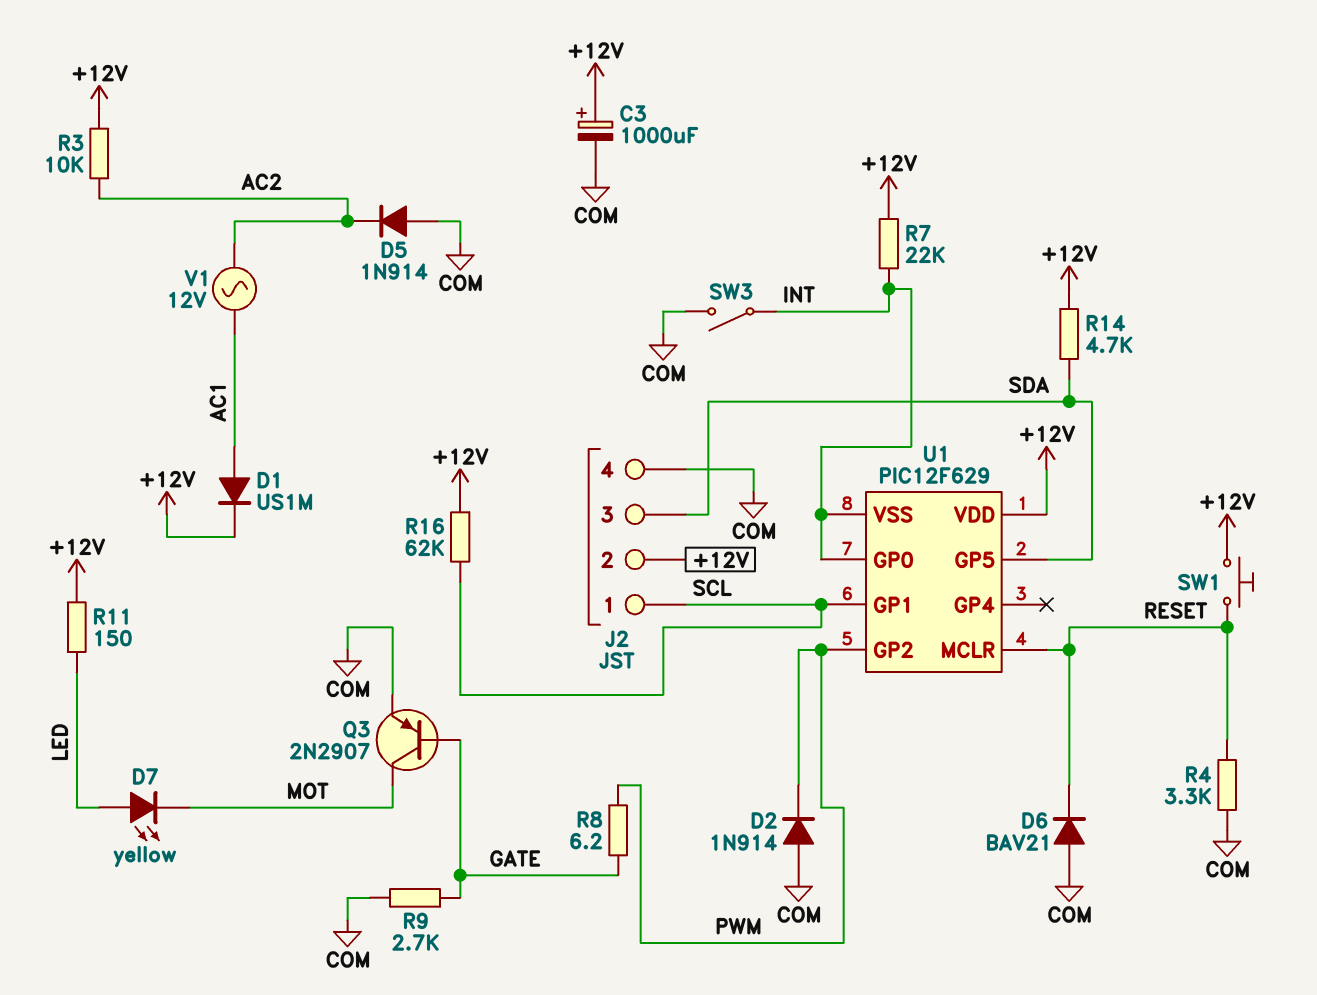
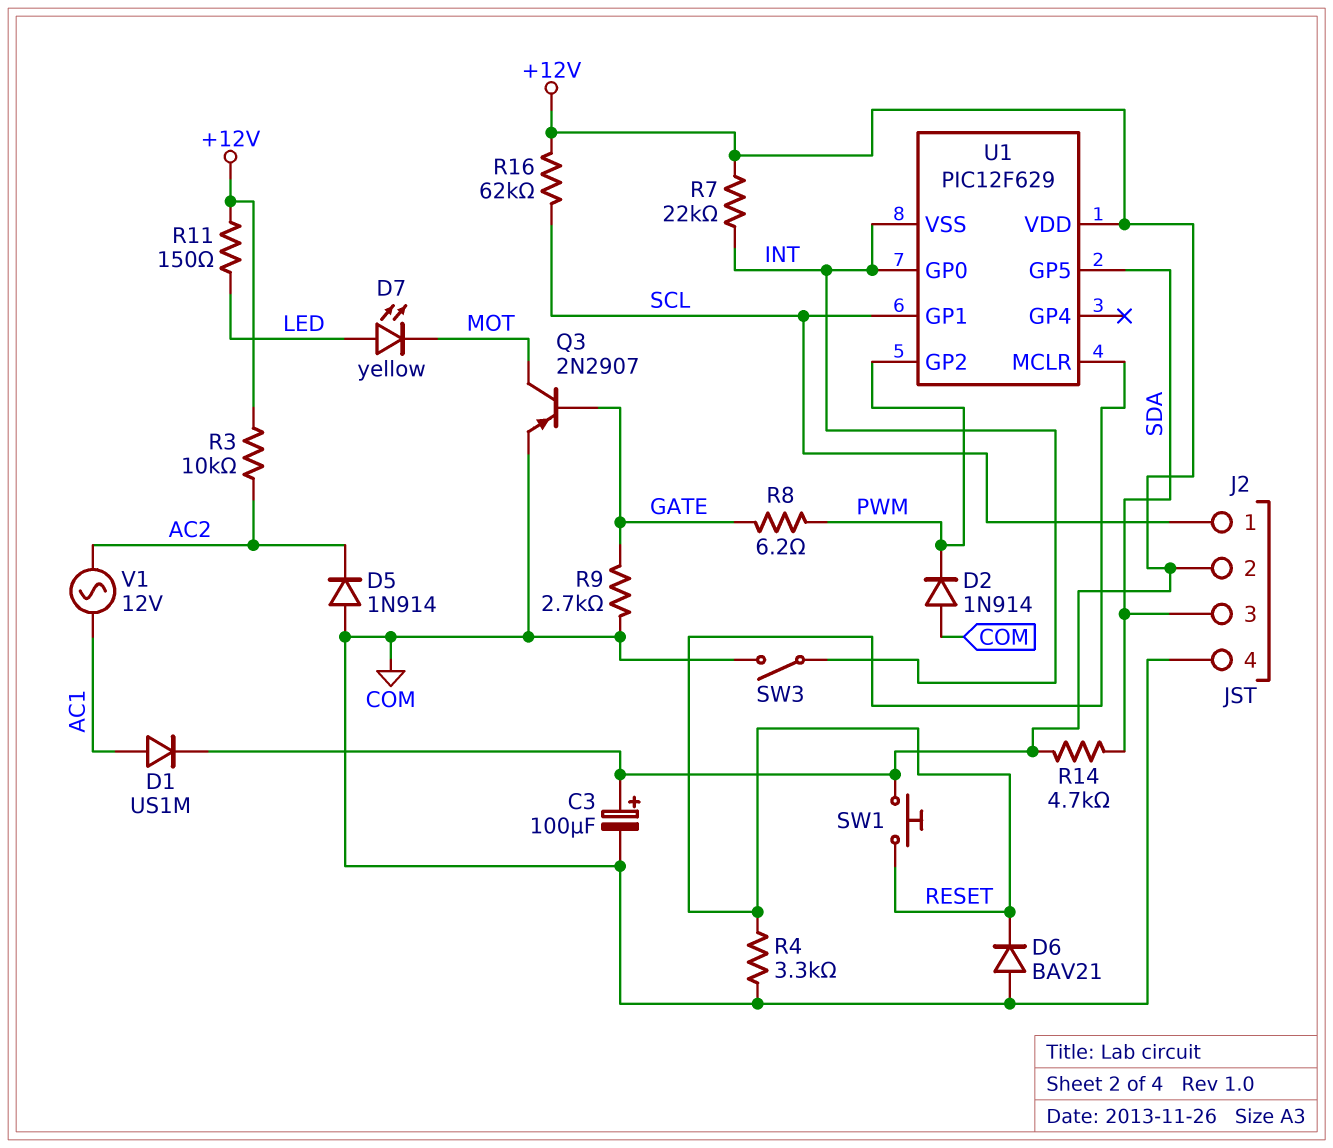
C3: 1000uF (plus +12V, minus COM) -> 100uF (plus +12V, minus COM)

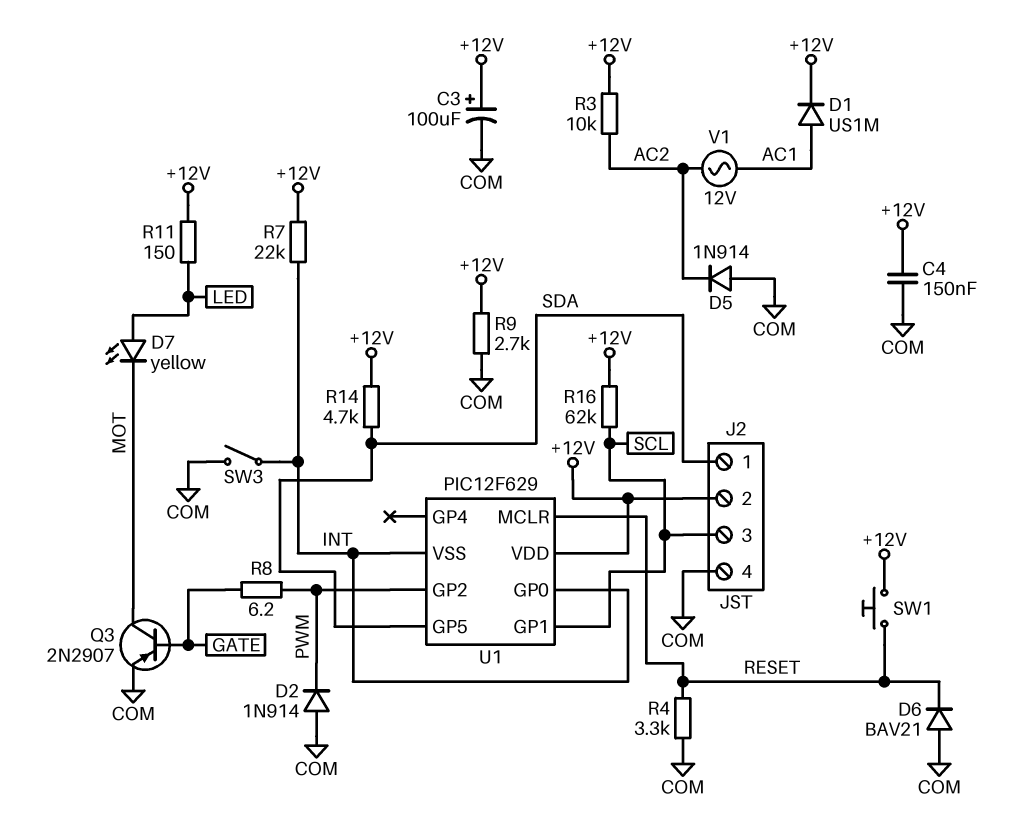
C4: none -> 150nF (+12V, COM)
J2 pin 1: SCL -> SDA
J2 pin 3: SDA -> SCL
R9: 2.7k (COM, GATE) -> 2.7k (+12V, COM)

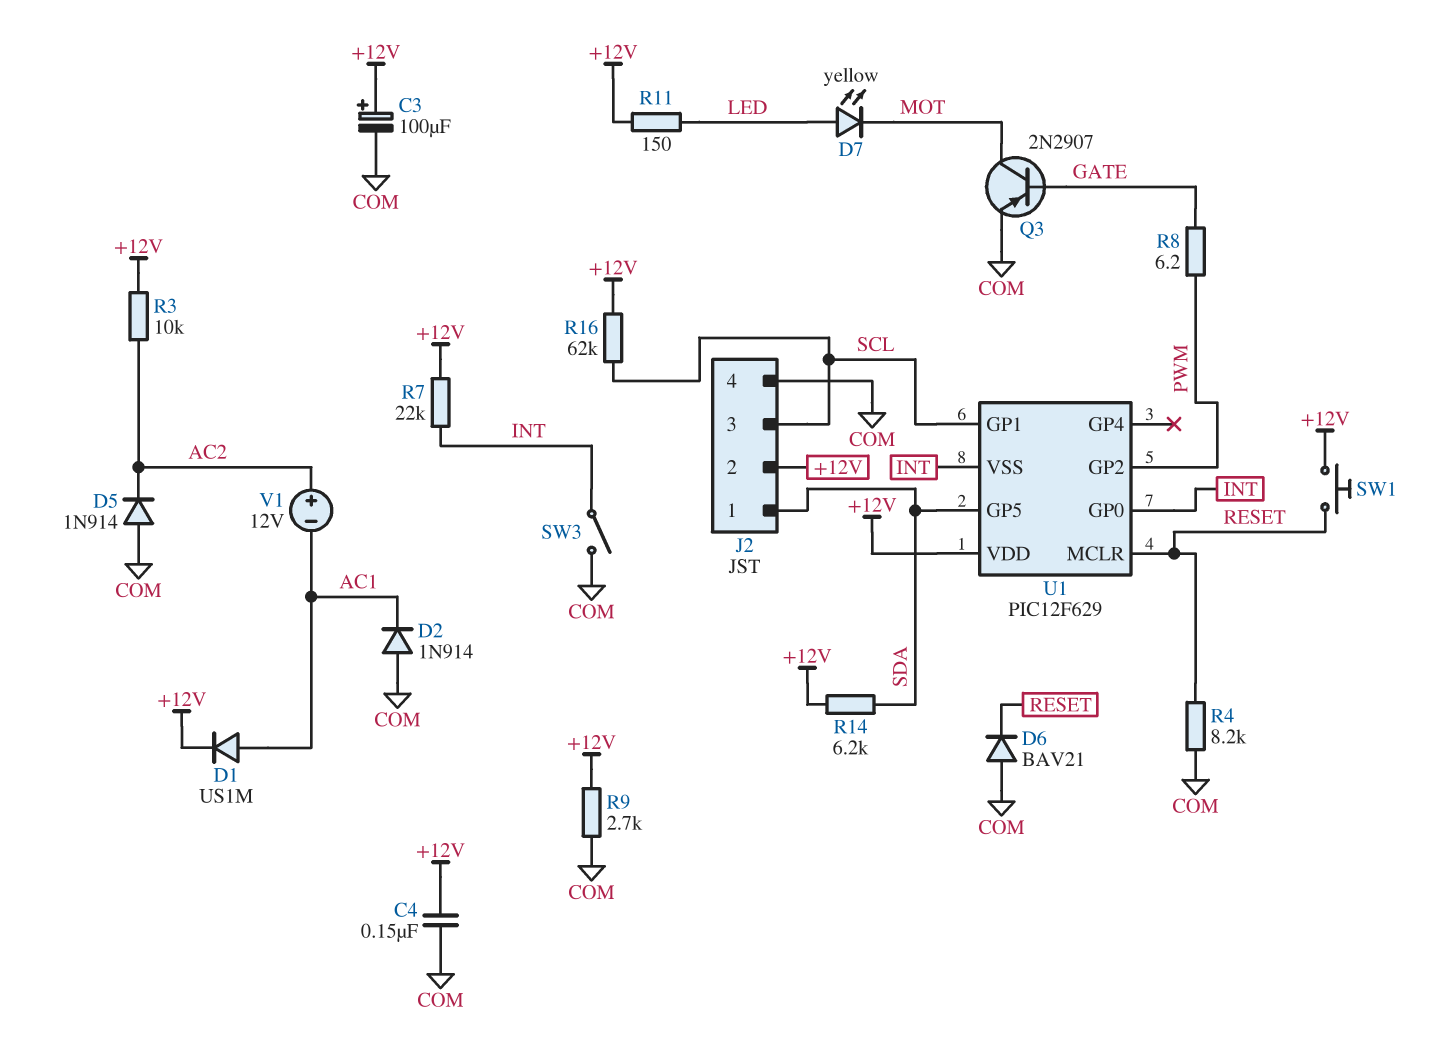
D2: diode 1N914 (A COM, K PWM) -> diode 1N914 (A COM, K AC1)
R4: 3.3k (COM, RESET) -> 8.2k (COM, RESET)
R14: 4.7k (+12V, SDA) -> 6.2k (+12V, SDA)
V1: AC 12V (AC1, AC2) -> 12V (plus AC2, minus AC1)

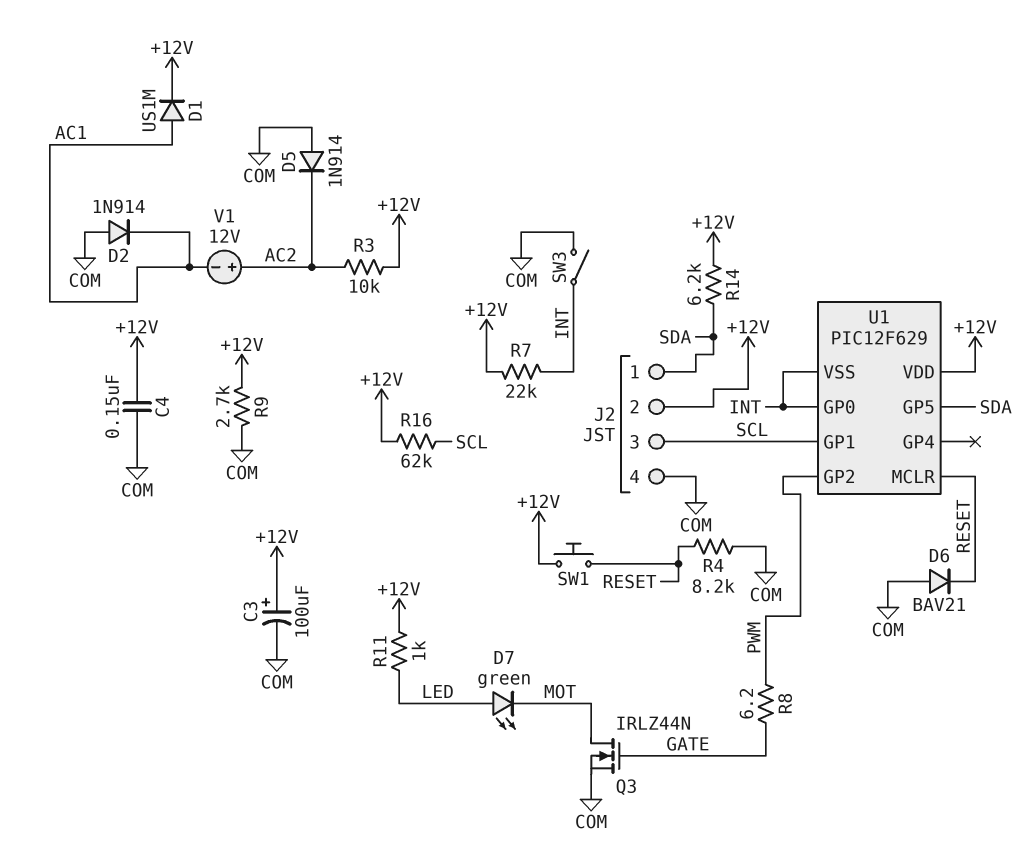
D7: LED yellow (A LED, K MOT) -> LED green (A LED, K MOT)
Q3: PNP 2N2907 (B GATE, C MOT, E COM) -> NMOS IRLZ44N (G GATE, D MOT, S COM)
R11: 150 (+12V, LED) -> 1k (+12V, LED)

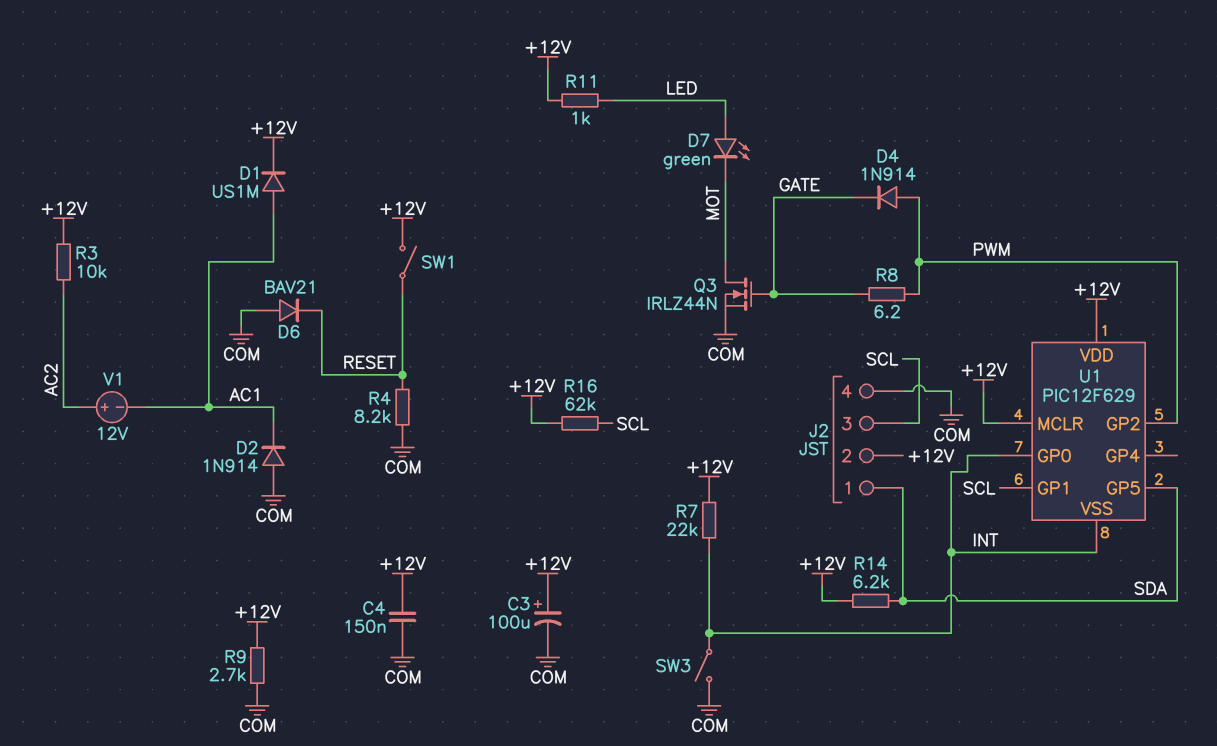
D4: none -> diode 1N914 (A PWM, K GATE)
D5: diode 1N914 (A COM, K AC2) -> none
SW1: button (+12V, RESET) -> switch (+12V, RESET)
U1 pin MCLR: RESET -> +12V

